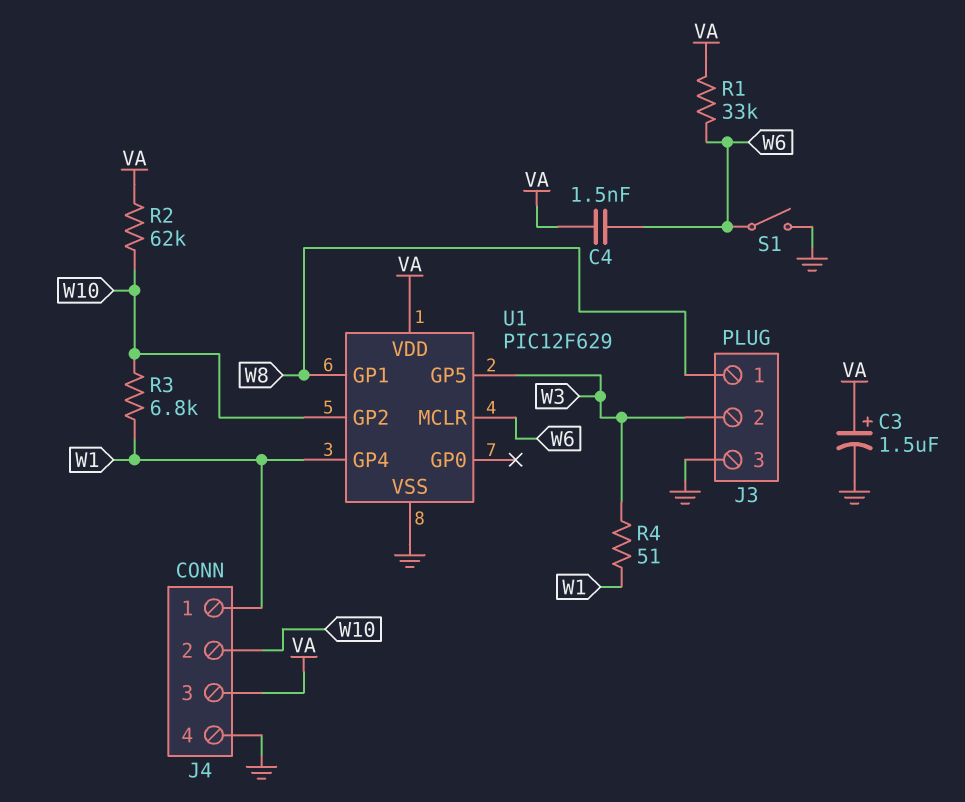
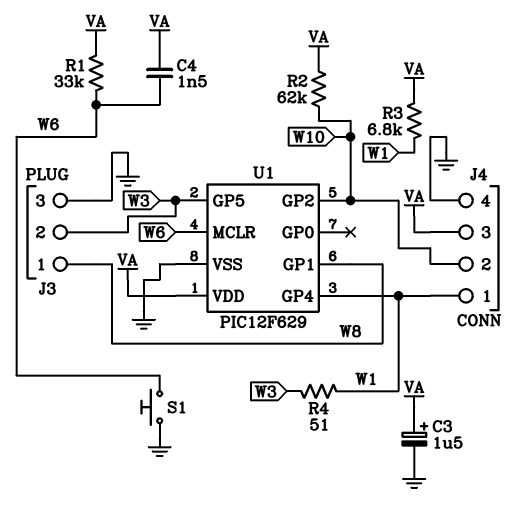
R3: 6.8k (W1, W10) -> 6.8k (VA, W1)
S1: switch (GND, W6) -> button (GND, W6)

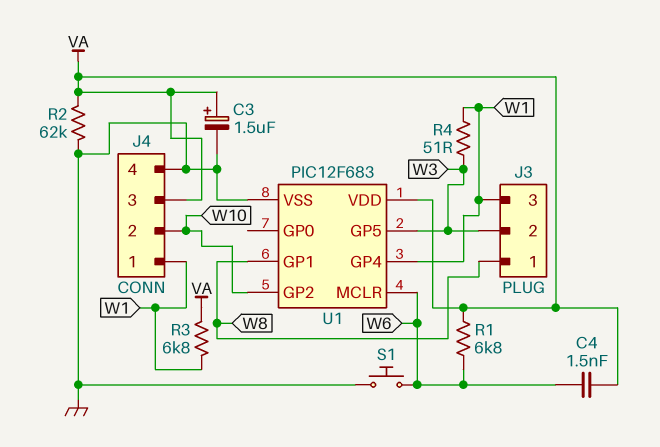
J3 pin 3: GND -> W1
R1: 33k (VA, W6) -> 6.8k (VA, W6)
R2: 62k (VA, W10) -> 62k (GND, VA)
U1: PIC12F629 -> PIC12F683

